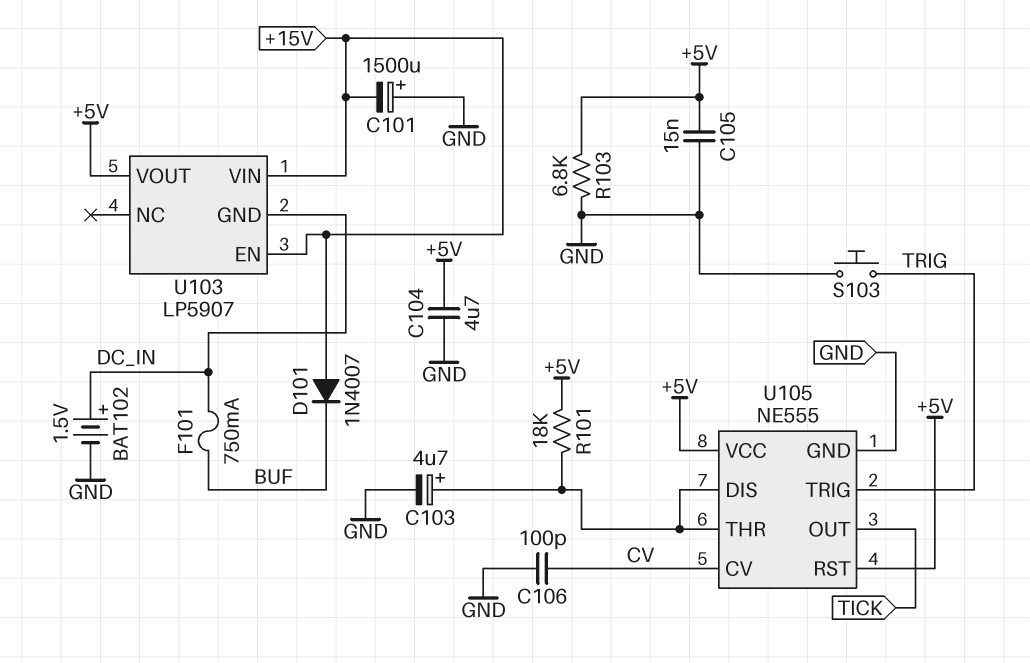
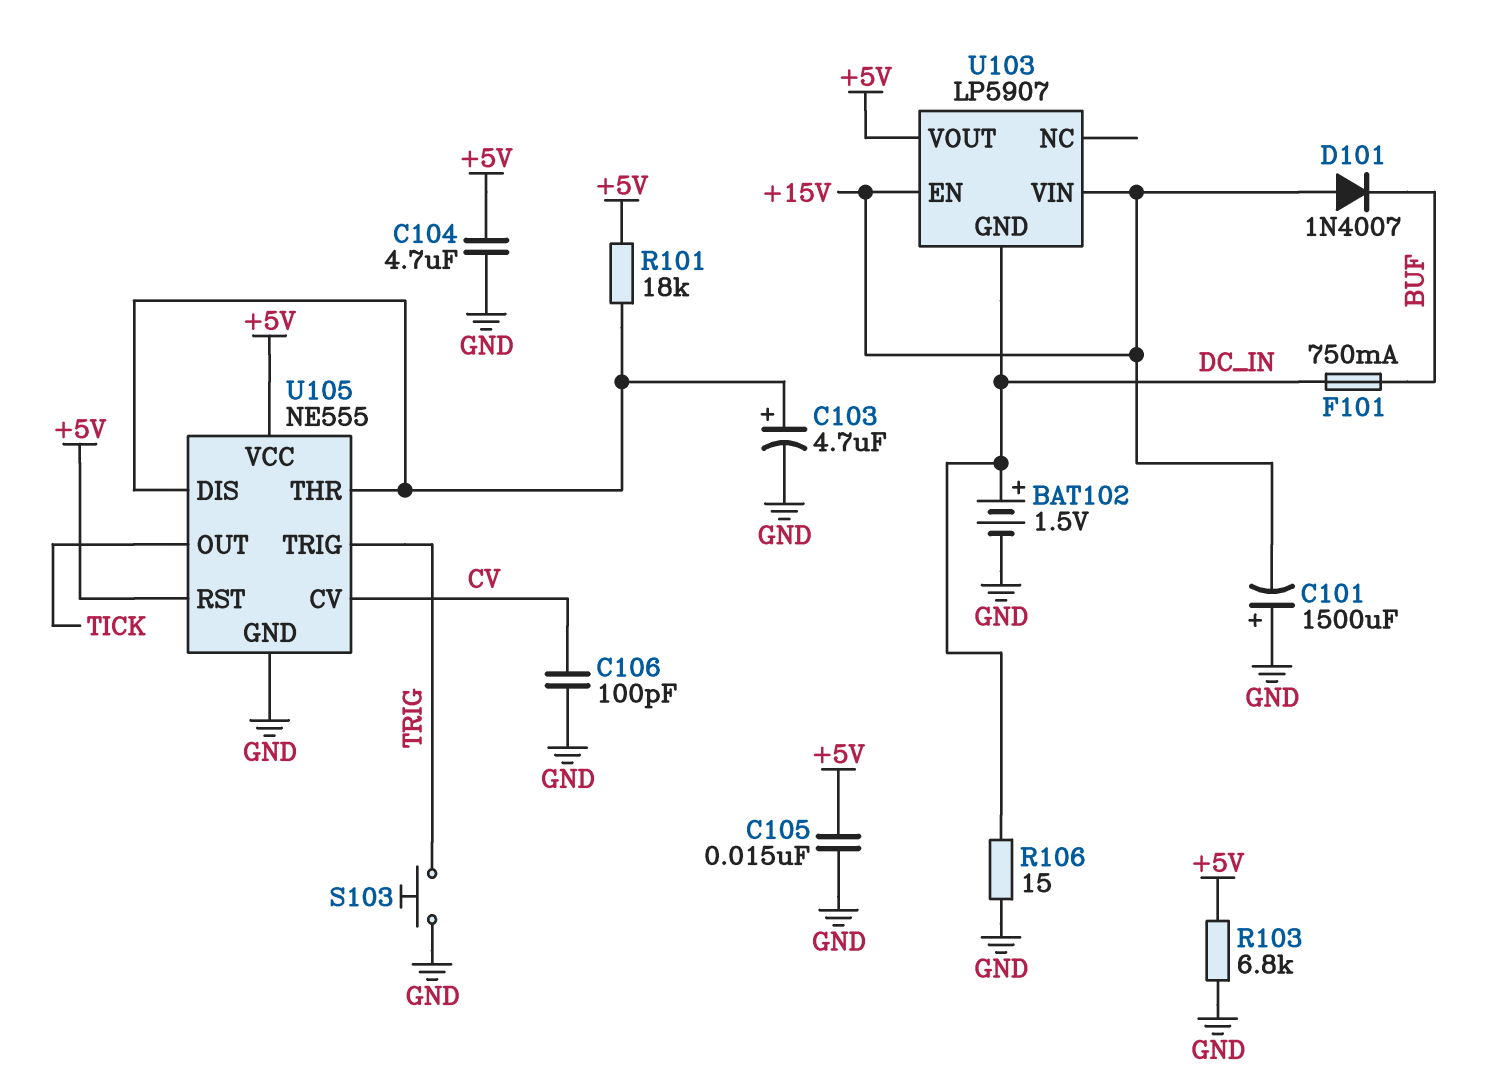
R106: none -> 15 (DC_IN, GND)

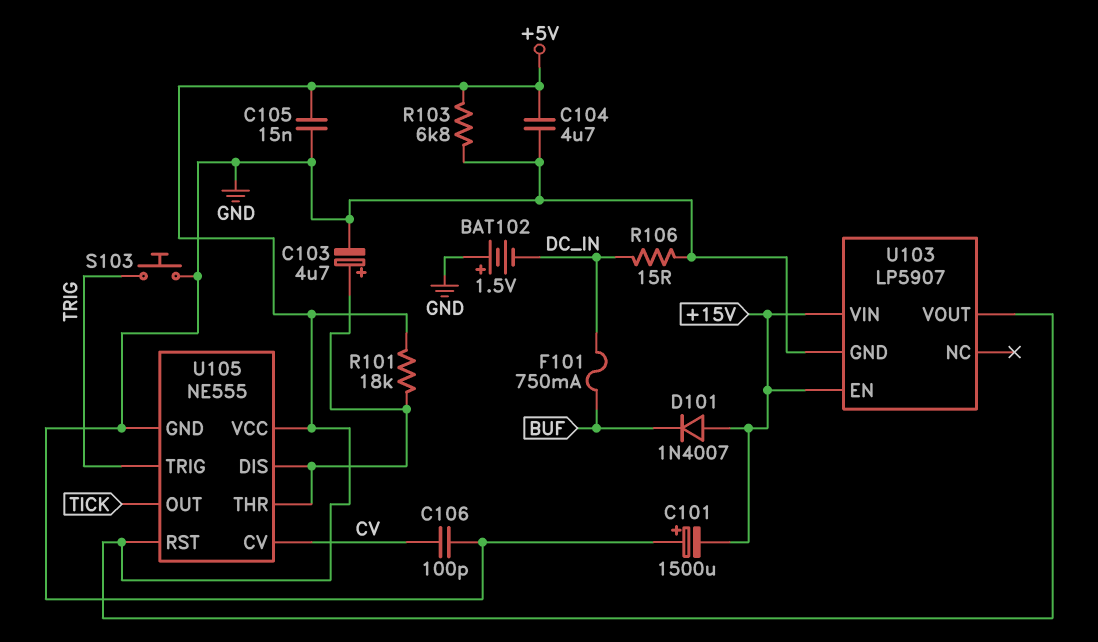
BAT102: 1.5V (plus DC_IN, minus GND) -> 1.5V (plus GND, minus DC_IN)
U103 pin GND: DC_IN -> GND

